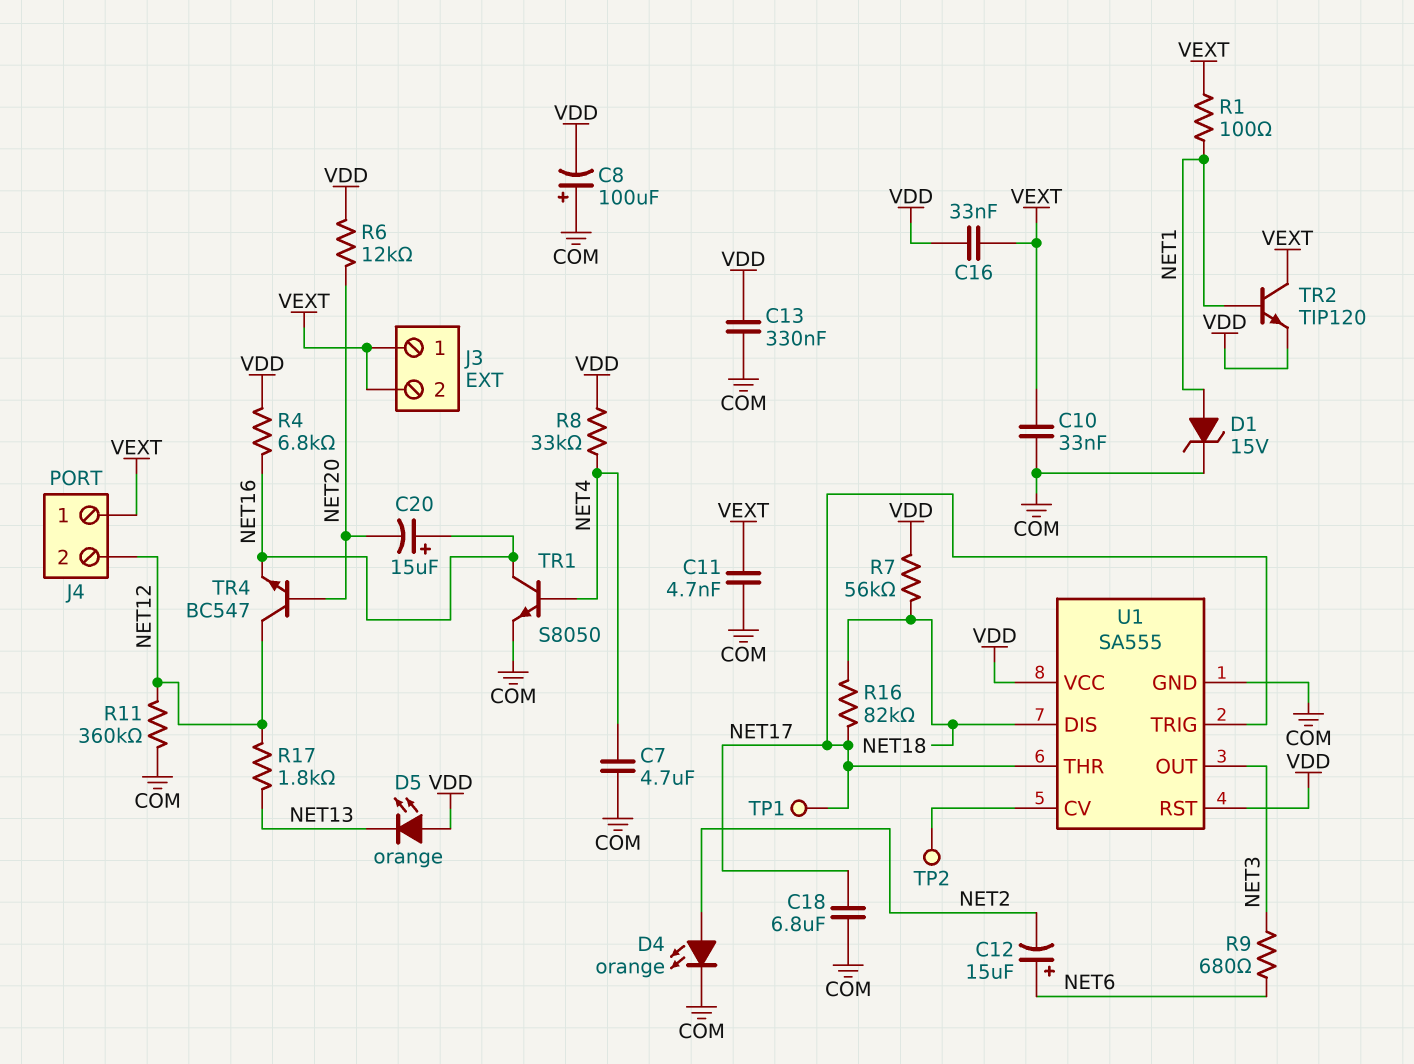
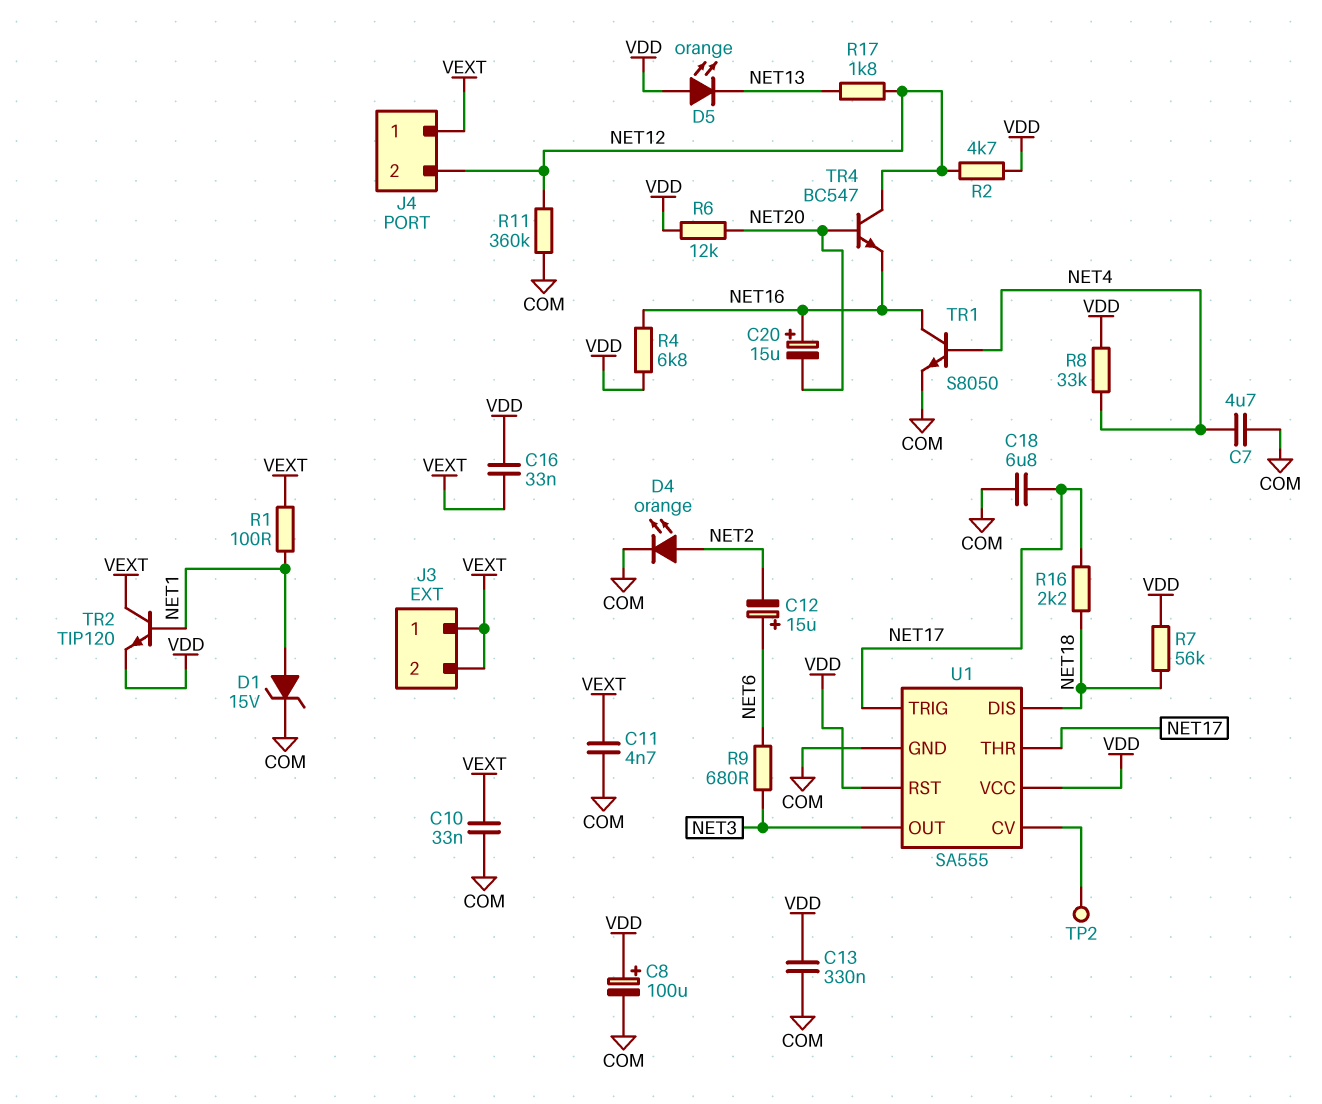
C8: 100uF (plus COM, minus VDD) -> 100uF (plus VDD, minus COM)
R2: none -> 4.7k (NET12, VDD)
R16: 82k (NET17, NET18) -> 2.2k (NET17, NET18)
TP1: test point (NET17) -> none

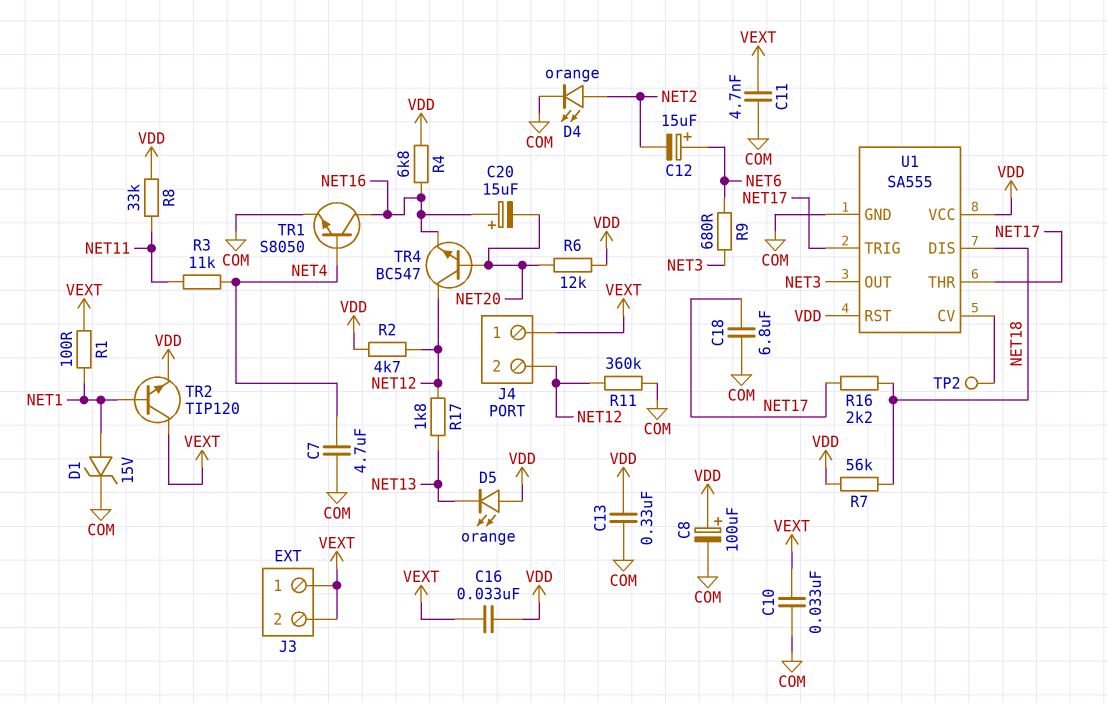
R3: none -> 11k (NET4, NET11)
R8: 33k (NET4, VDD) -> 33k (NET11, VDD)

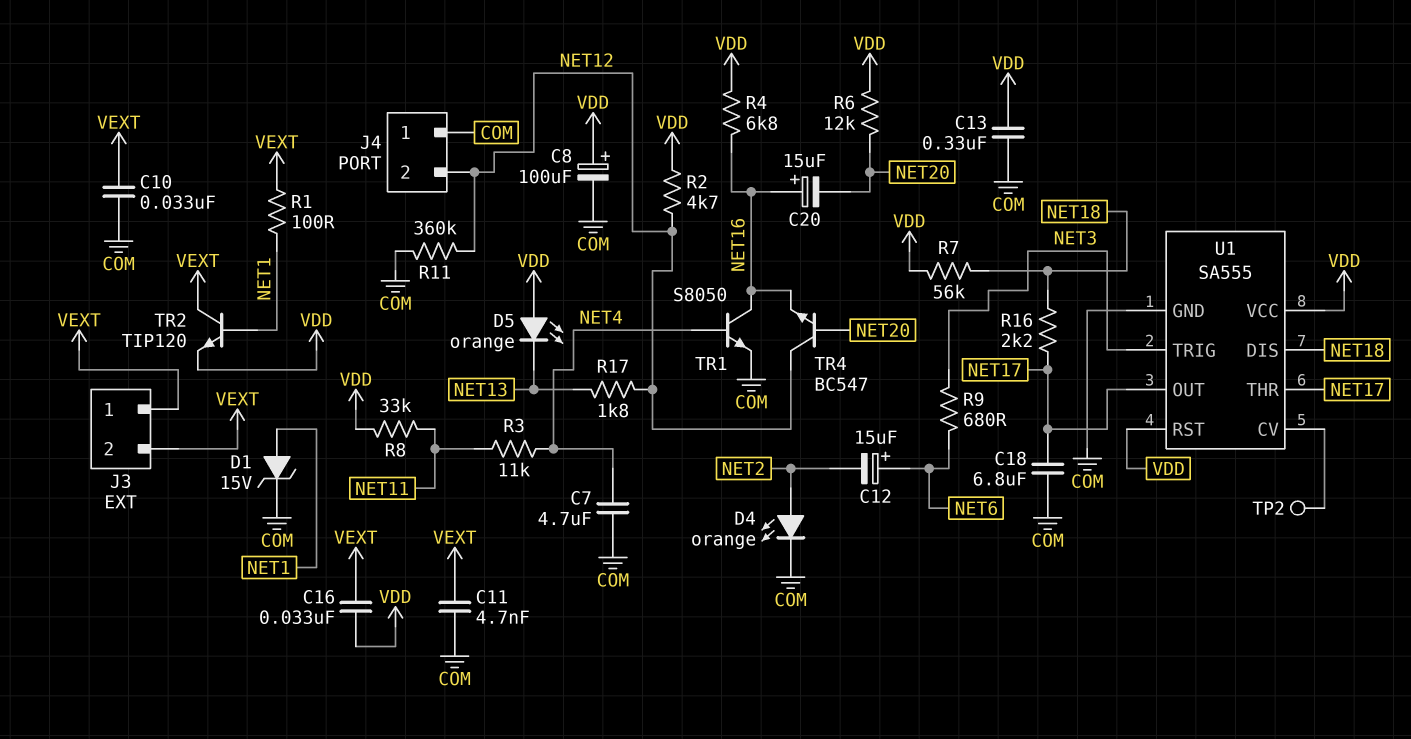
J4 pin 1: VEXT -> COM
U1 pin OUT: NET3 -> NET17
U1 pin TRIG: NET17 -> NET3

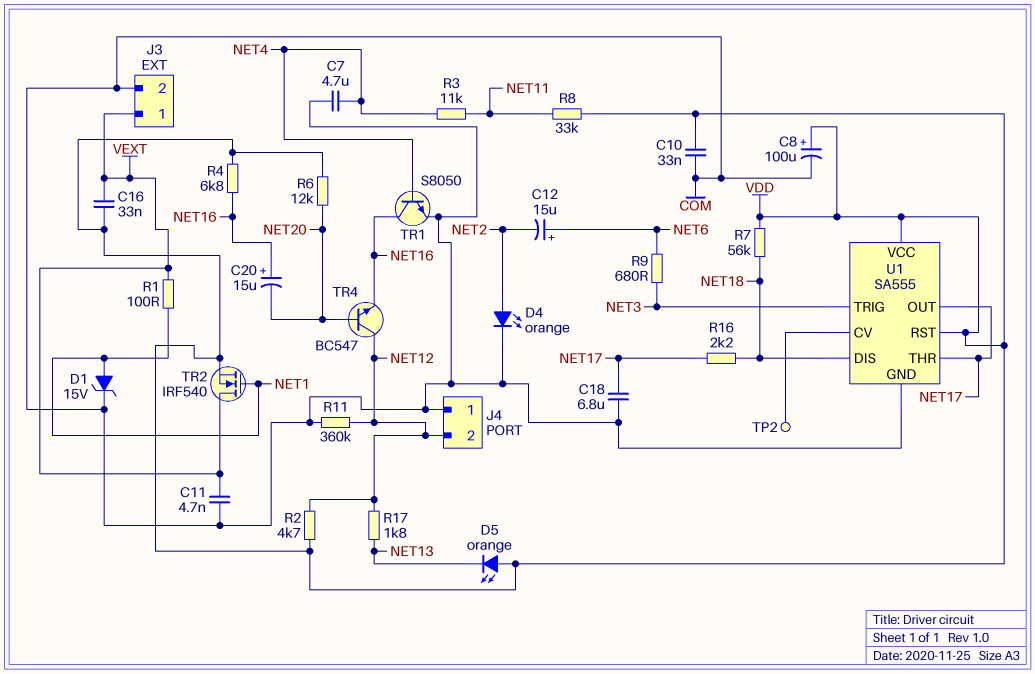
C10: 33nF (COM, VEXT) -> 33nF (COM, VDD)
C13: 330nF (COM, VDD) -> none
J3 pin 2: VEXT -> COM
TR2: NPN TIP120 (B NET1, C VEXT, E VDD) -> NMOS IRF540 (G NET1, D VEXT, S VDD)

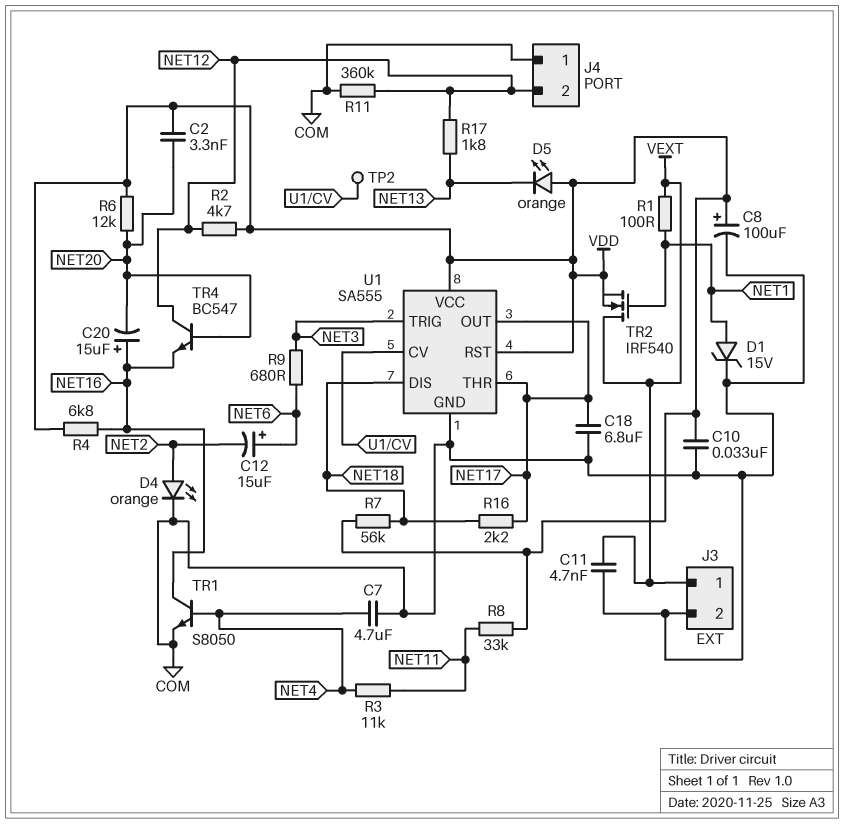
C2: none -> 3.3nF (NET20, VDD)
C16: 33nF (VDD, VEXT) -> none

